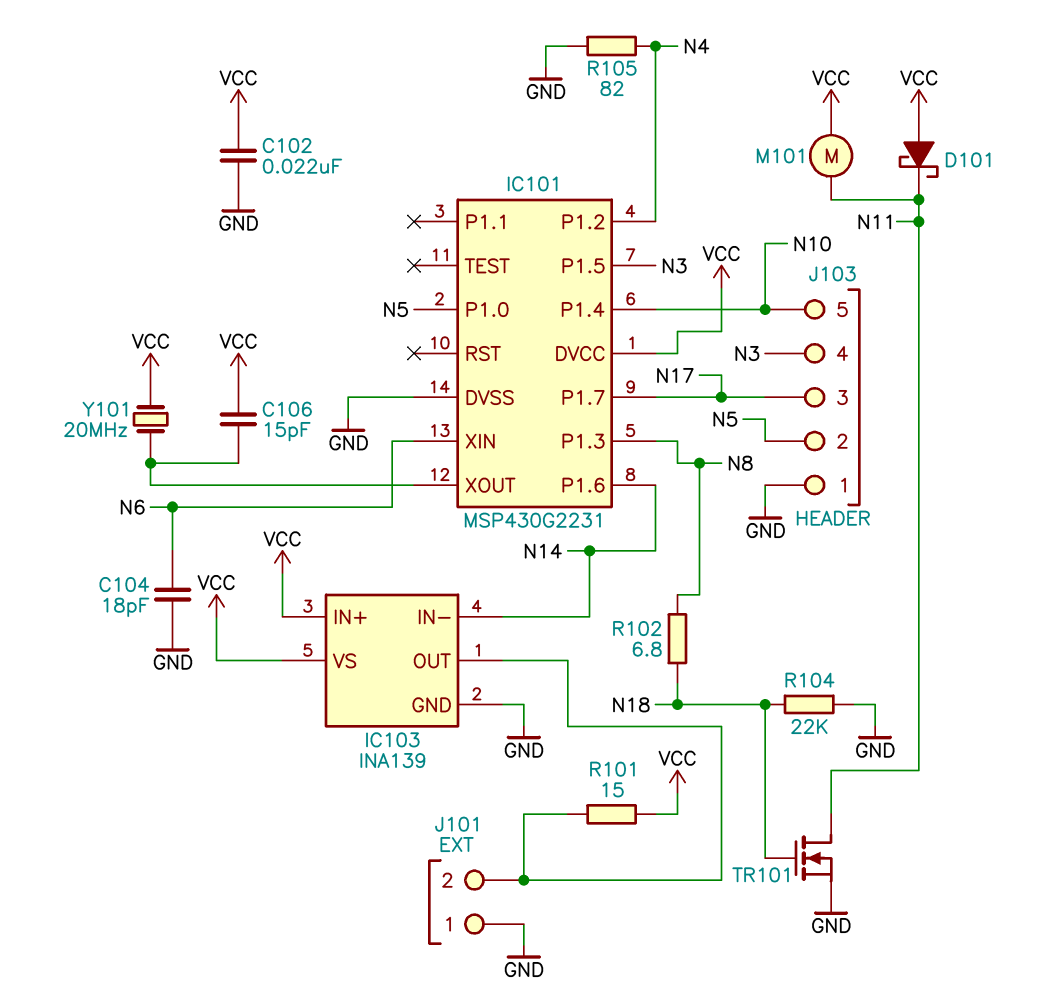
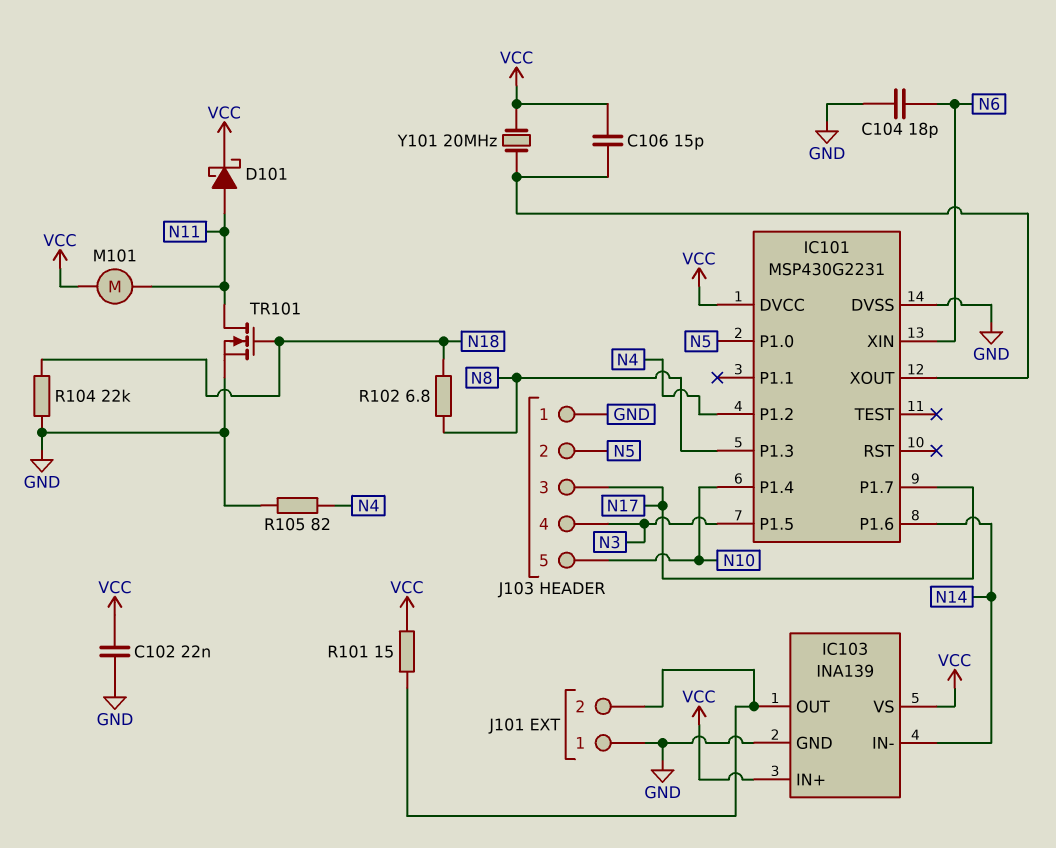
D101: schottky (A VCC, K N11) -> schottky (A N11, K VCC)

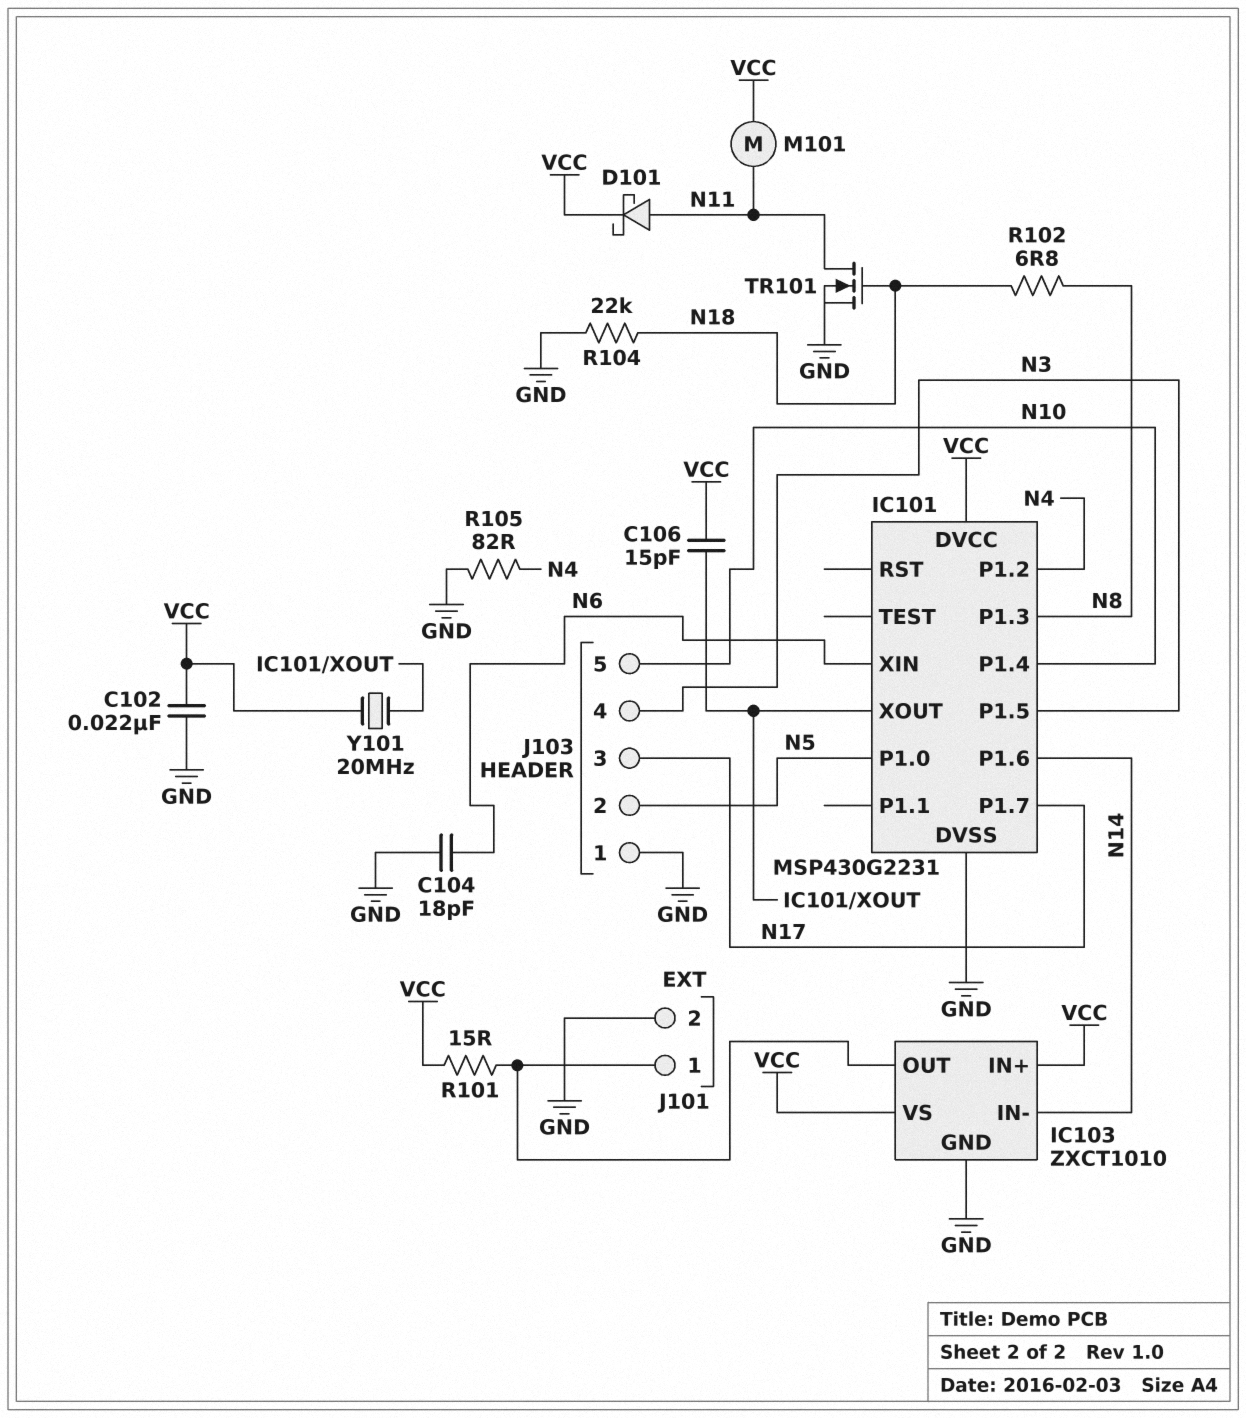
IC103: INA139 -> ZXCT1010
J101 pin 1: GND -> IC103/OUT
J101 pin 2: IC103/OUT -> GND

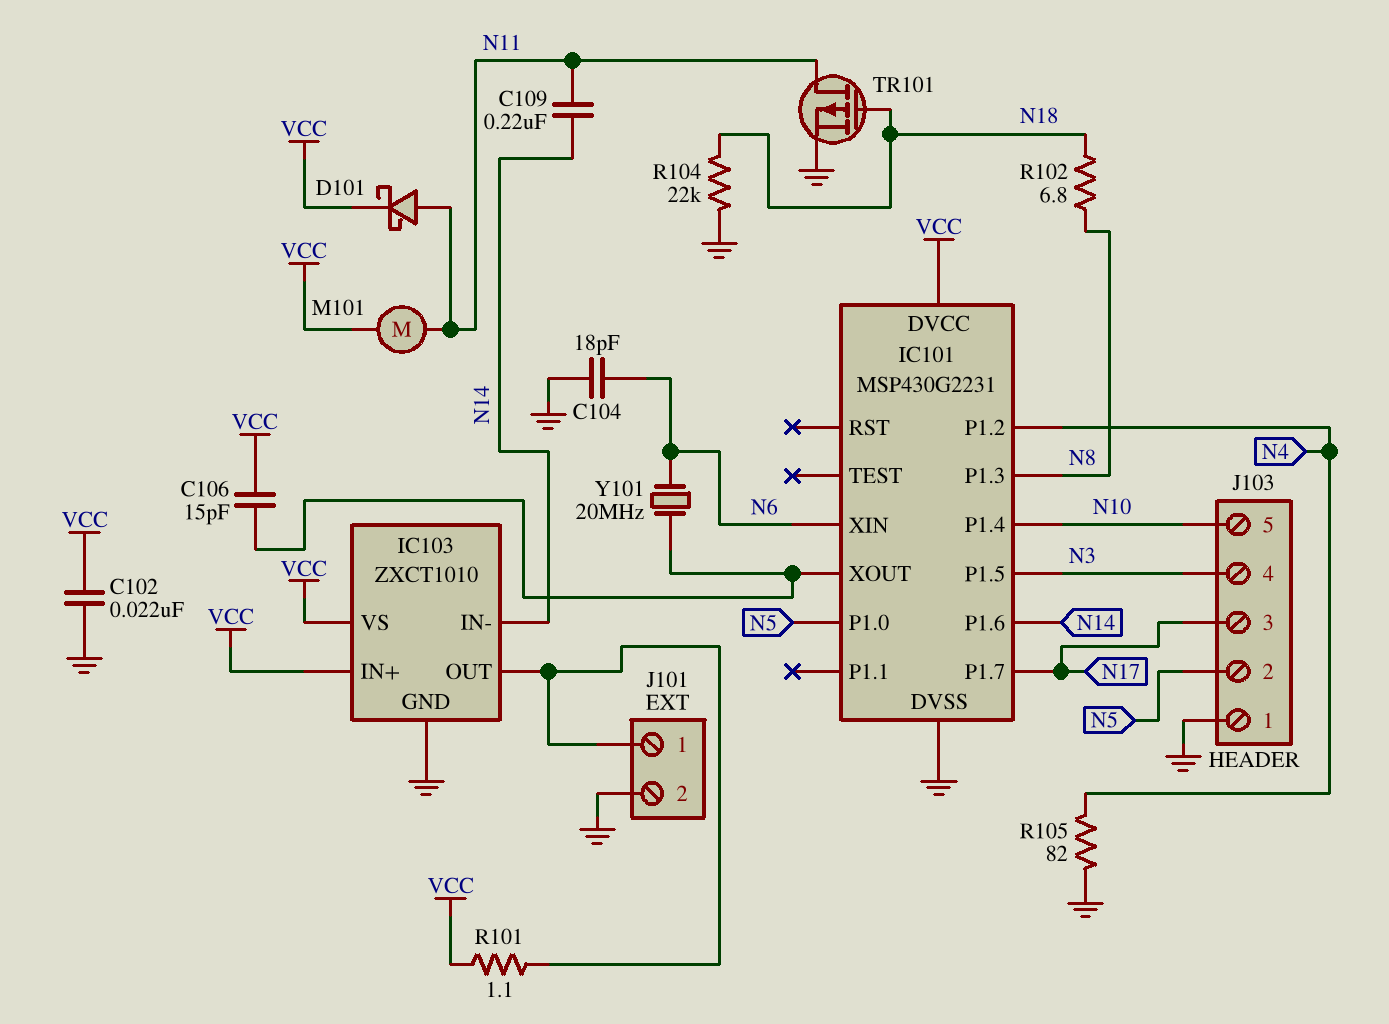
C109: none -> 220nF (N11, N14)
R101: 15 (IC103/OUT, VCC) -> 1.1 (IC103/OUT, VCC)
TR101: NMOS (G N18, D N11, S GND) -> PMOS (G N18, D N11, S GND)
Y101: 20MHz (IC101/XOUT, VCC) -> 20MHz (IC101/XOUT, N6)

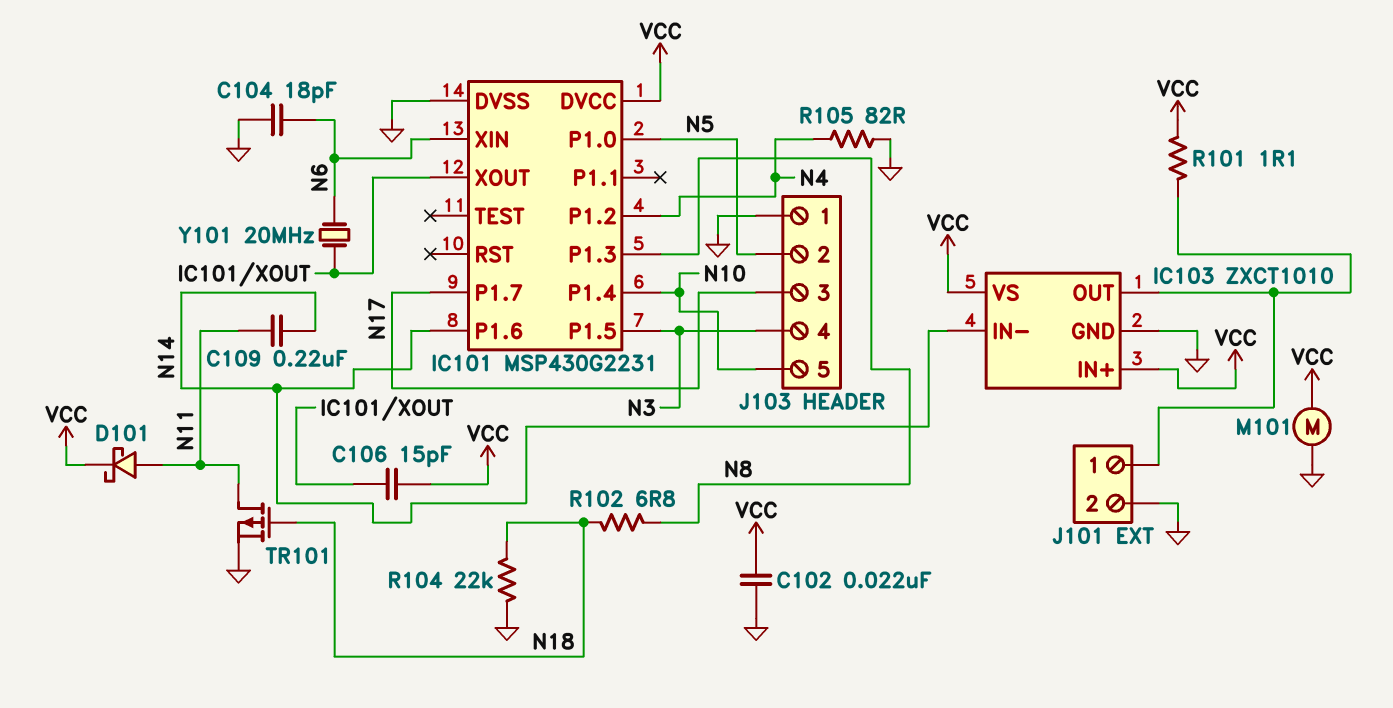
M101: motor (N11, VCC) -> motor (GND, VCC)

